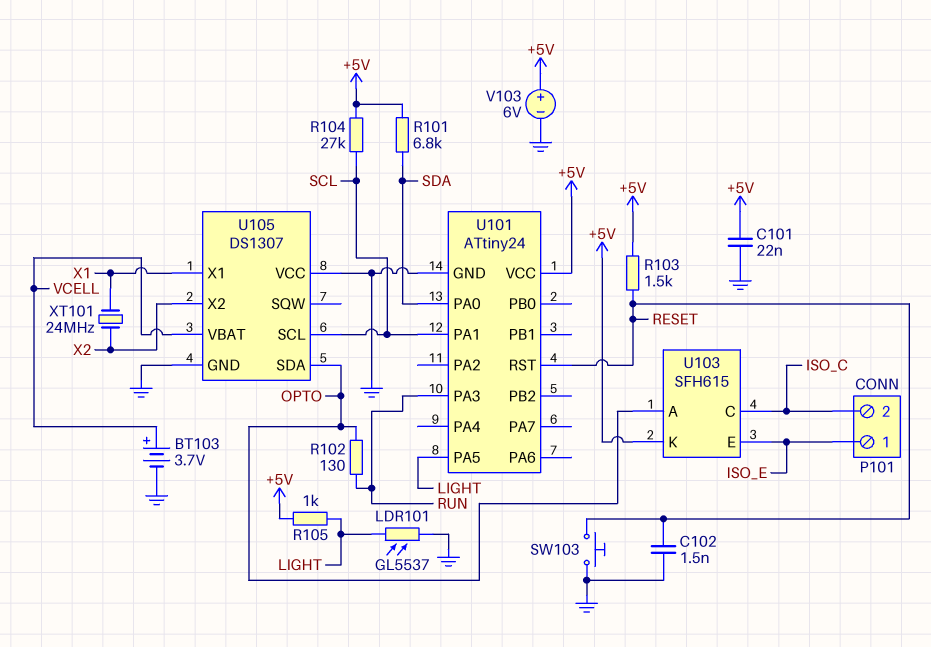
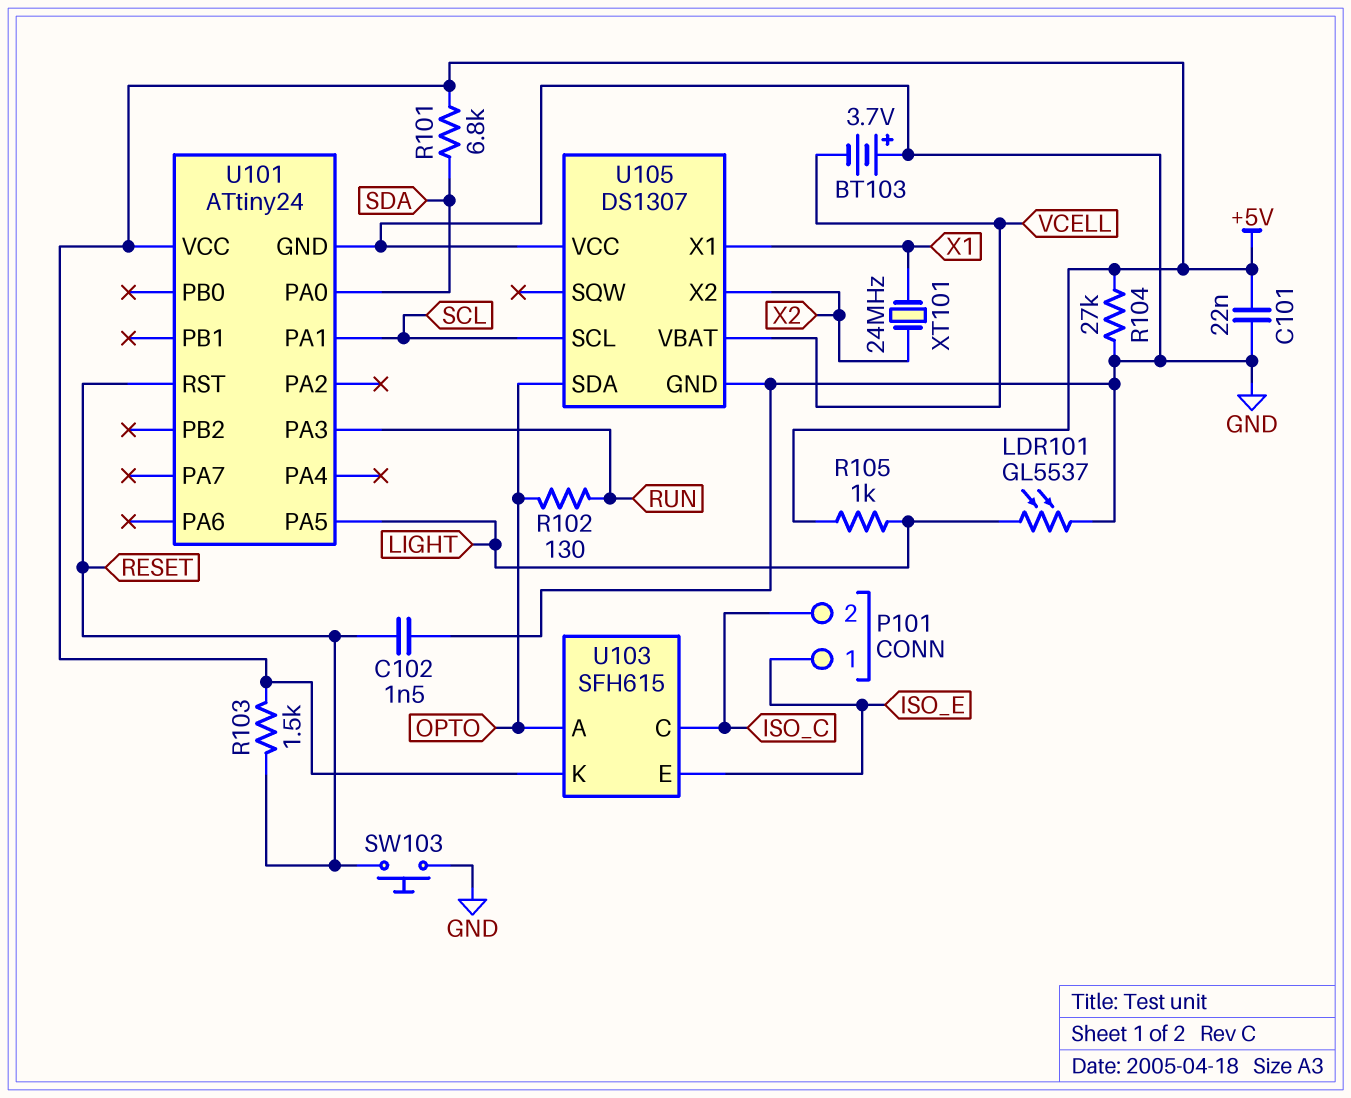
BT103: 3.7V (plus VCELL, minus GND) -> 3.7V (plus GND, minus VCELL)
R104: 27k (+5V, SCL) -> 27k (+5V, GND)
V103: 6V (plus +5V, minus GND) -> none

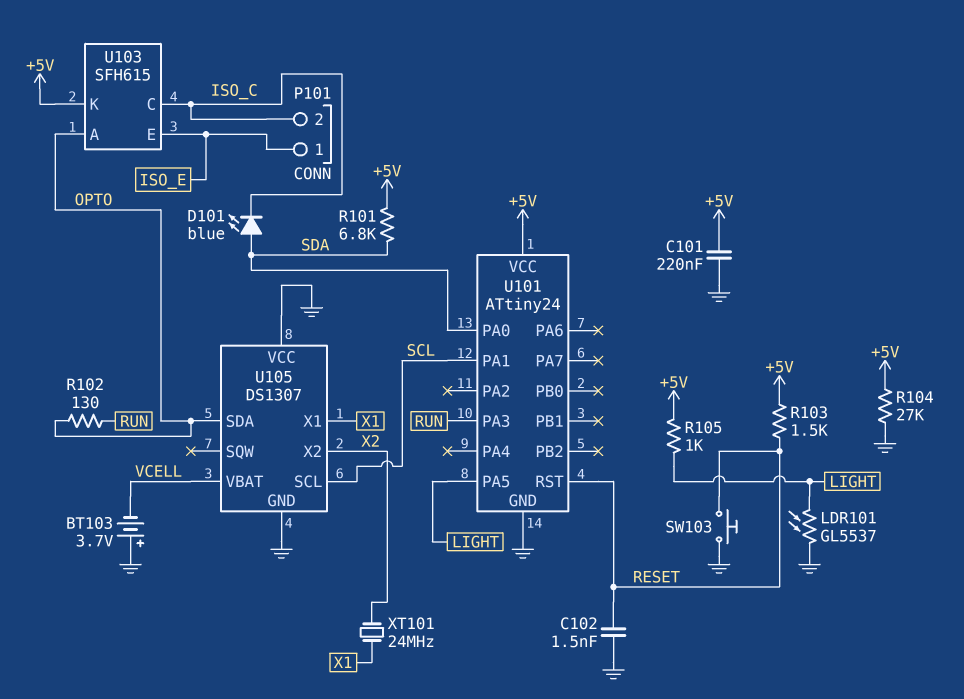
C101: 22nF (+5V, GND) -> 220nF (+5V, GND)
D101: none -> LED blue (A SDA, K ISO_C)

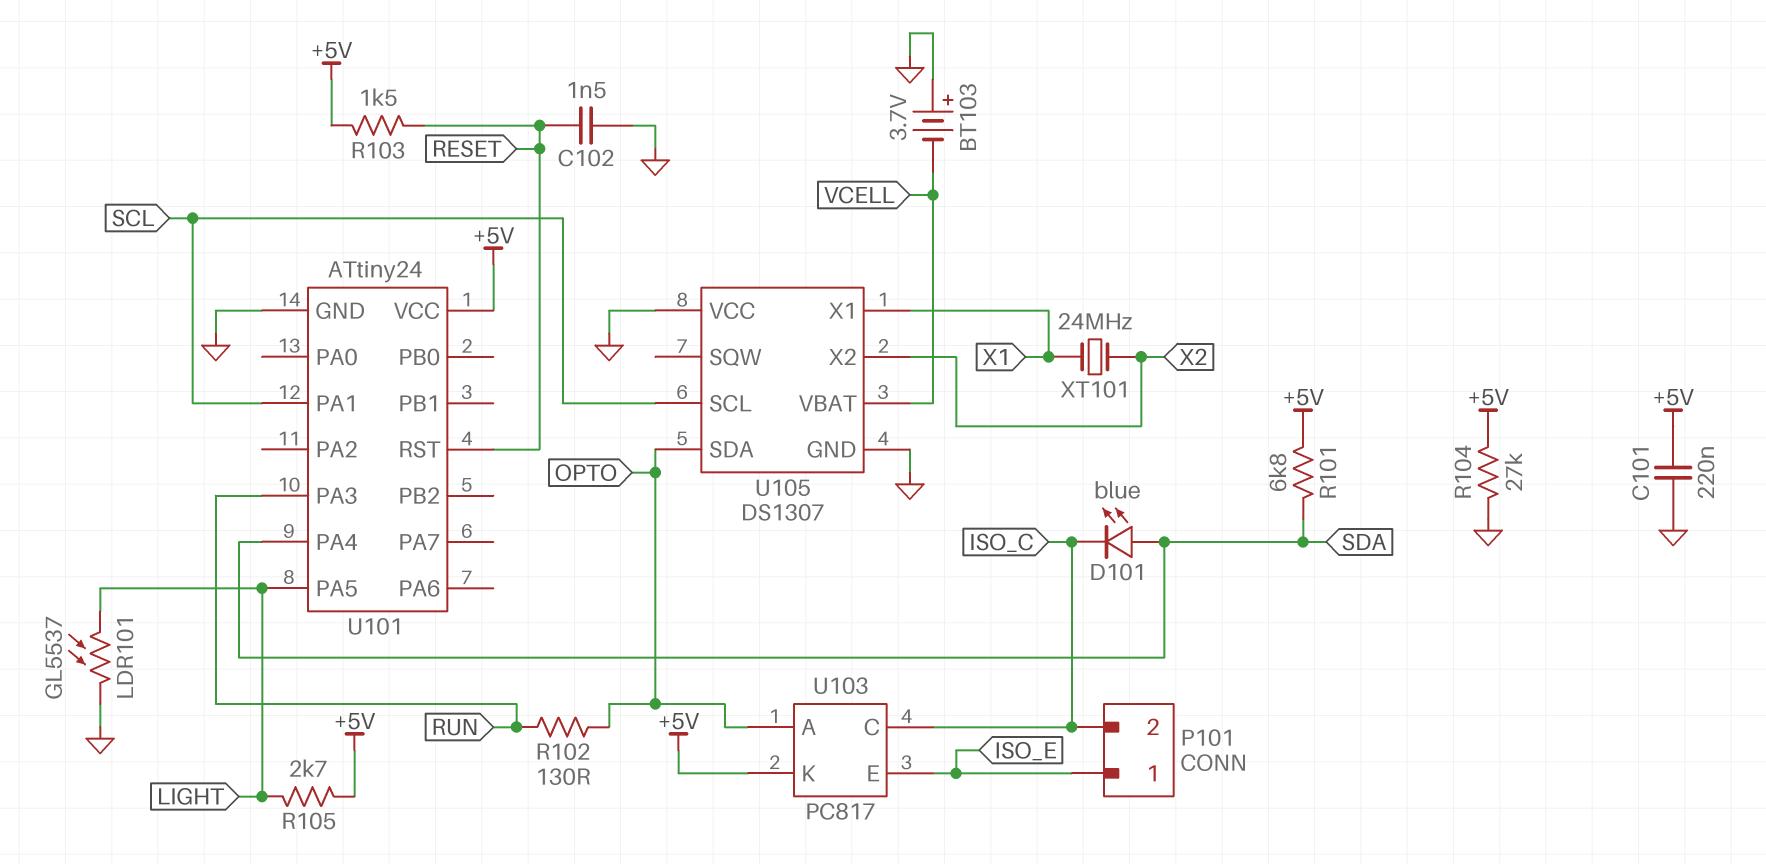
R105: 1k (+5V, LIGHT) -> 2.7k (+5V, LIGHT)
SW103: button (GND, RESET) -> none
U101 pin PA0: SDA -> none
U101 pin PA4: none -> SDA
U103: SFH615 -> PC817

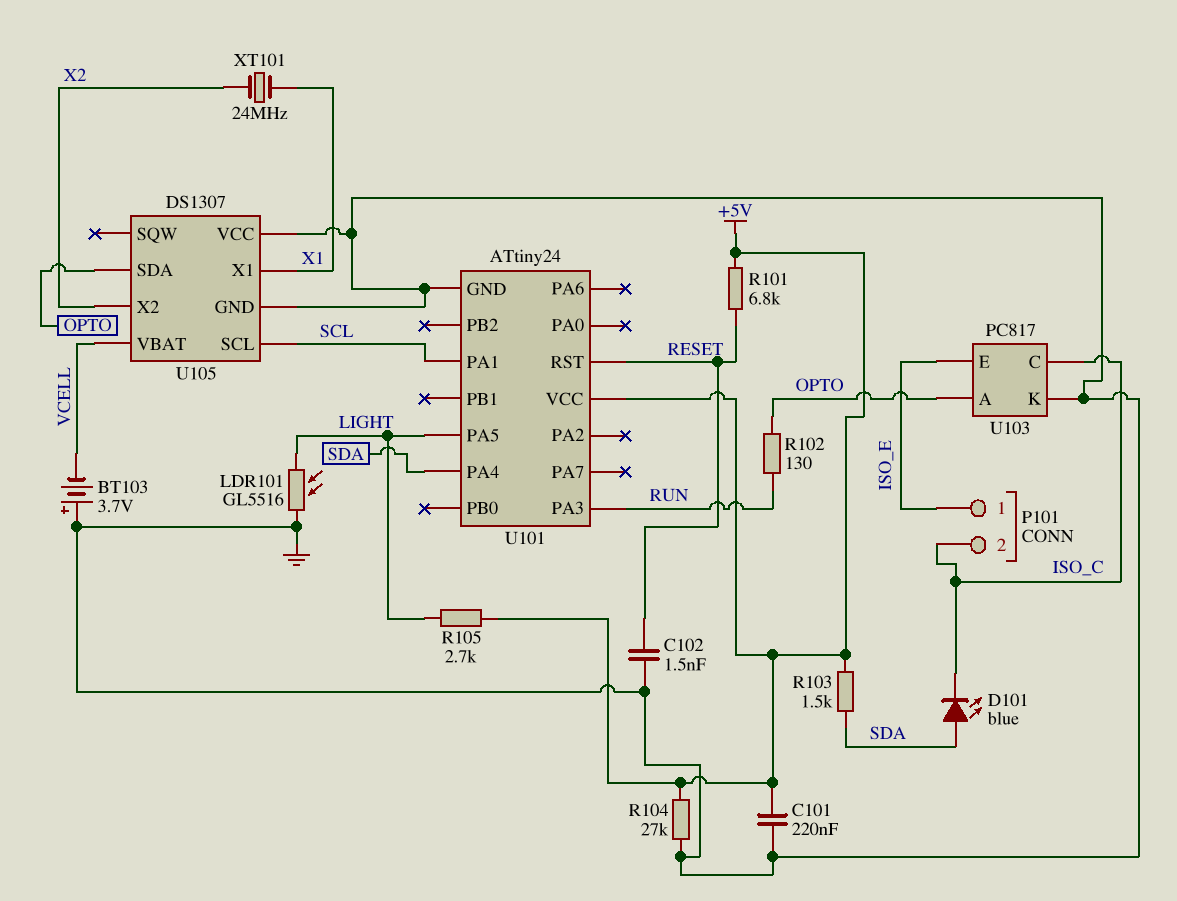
LDR101: GL5537 (GND, LIGHT) -> GL5516 (GND, LIGHT)
R101: 6.8k (+5V, SDA) -> 6.8k (+5V, RESET)
R103: 1.5k (+5V, RESET) -> 1.5k (+5V, SDA)
U103 pin K: +5V -> GND

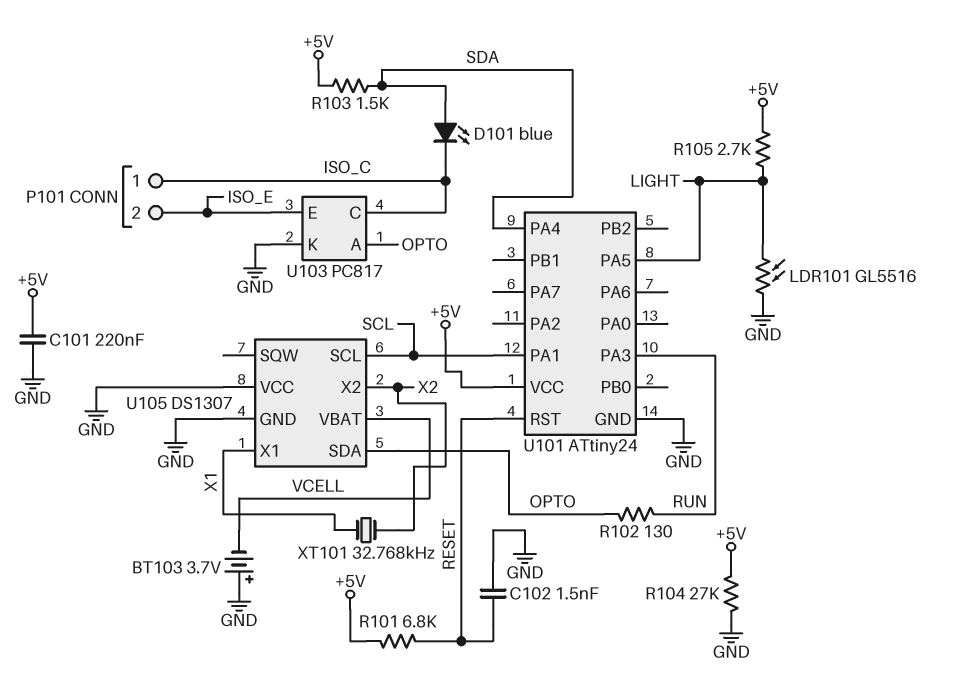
P101 pin 1: ISO_E -> ISO_C
P101 pin 2: ISO_C -> ISO_E
XT101: 24MHz (X1, X2) -> 32.768kHz (X1, X2)

